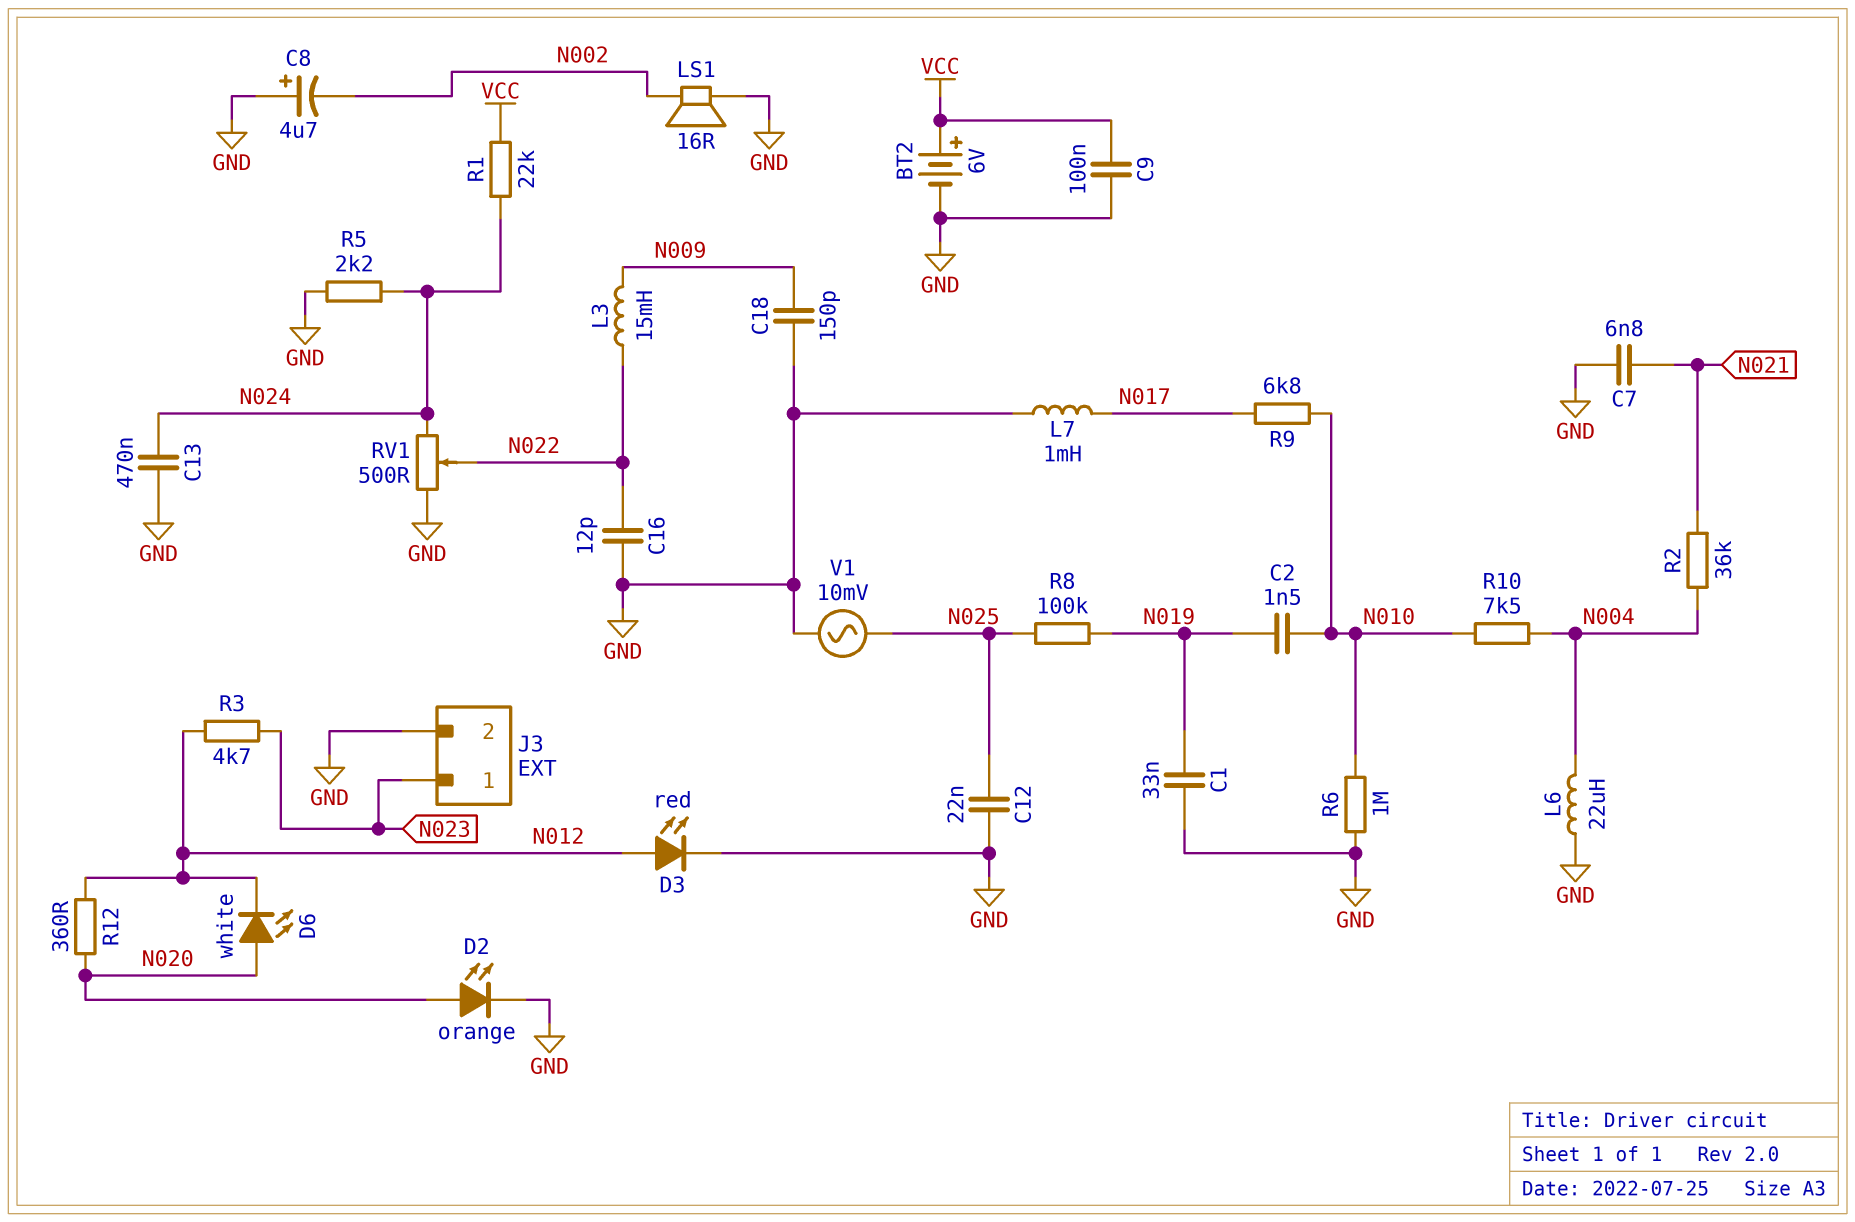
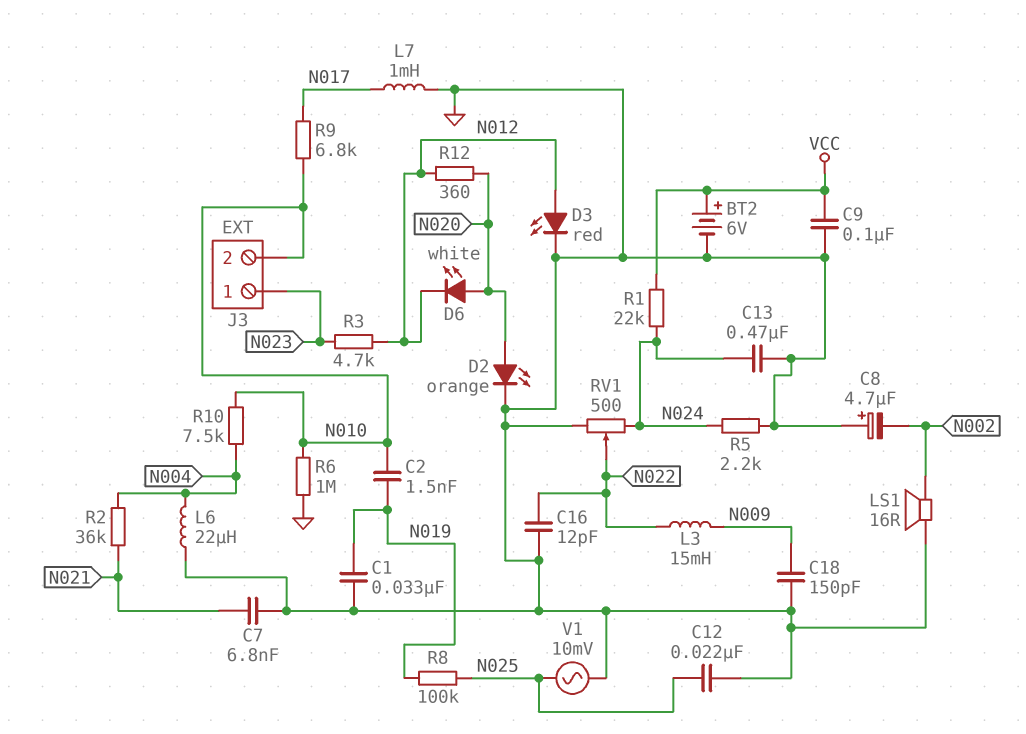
J3 pin 2: GND -> N010

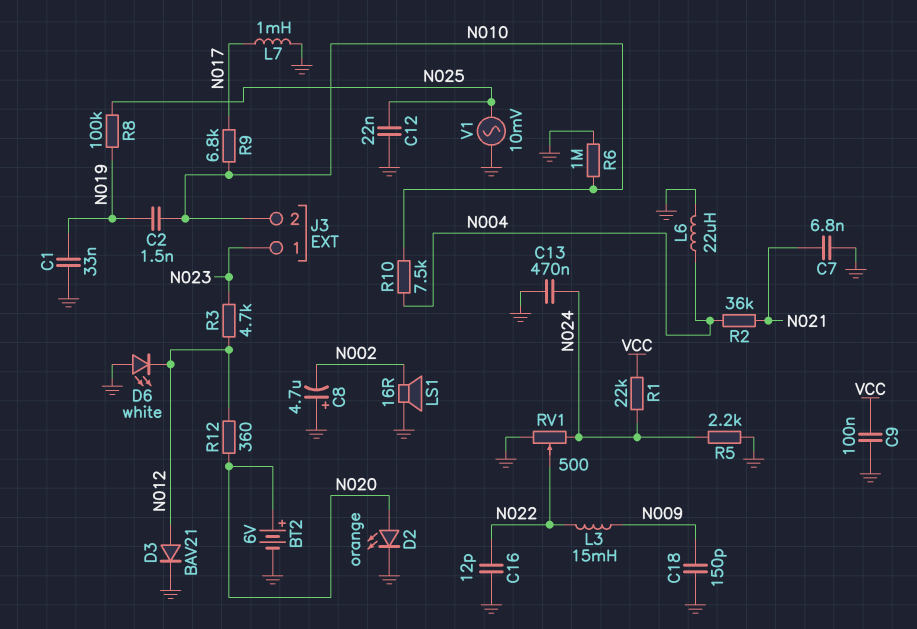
BT2: 6V (plus VCC, minus GND) -> 6V (plus N020, minus GND)
D3: LED red (A N012, K GND) -> diode BAV21 (A N012, K GND)
D6: LED white (A N020, K N012) -> LED white (A GND, K N012)

